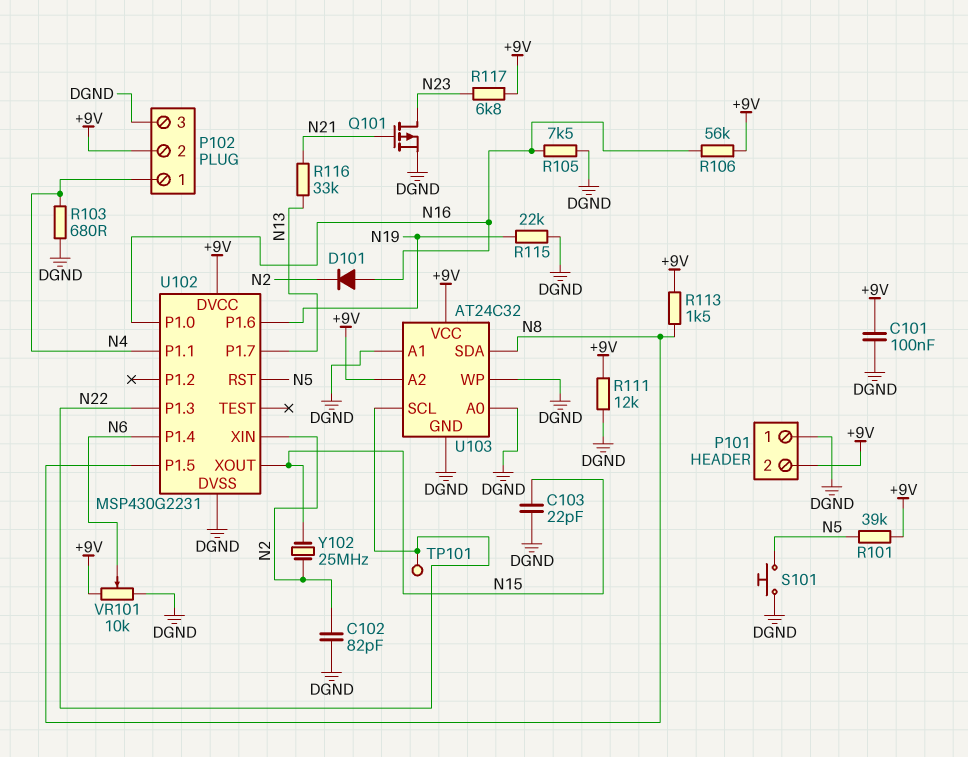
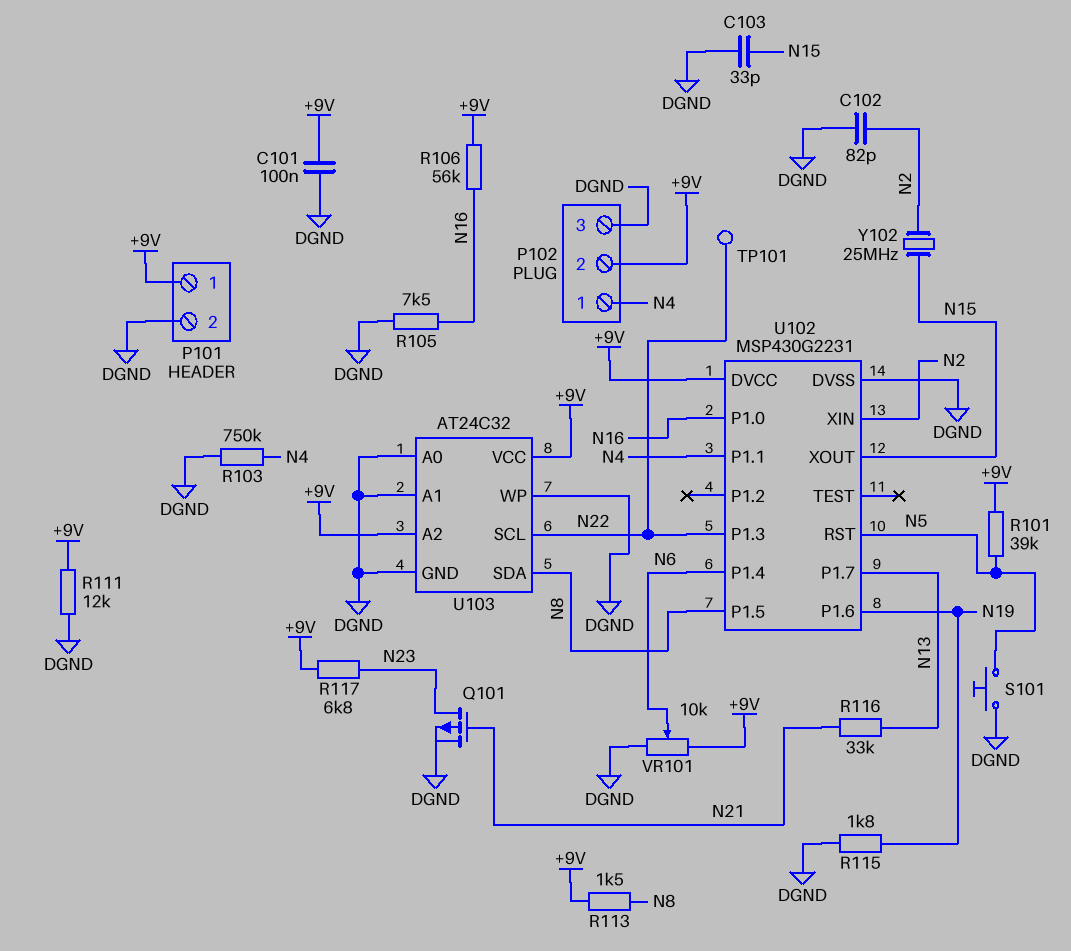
C103: 22pF (DGND, N15) -> 33pF (DGND, N15)
D101: diode (A N16, K N2) -> none
P101 pin 1: DGND -> +9V
P101 pin 2: +9V -> DGND
R103: 680 (DGND, N4) -> 750k (DGND, N4)
R115: 22k (DGND, N19) -> 1.8k (DGND, N19)

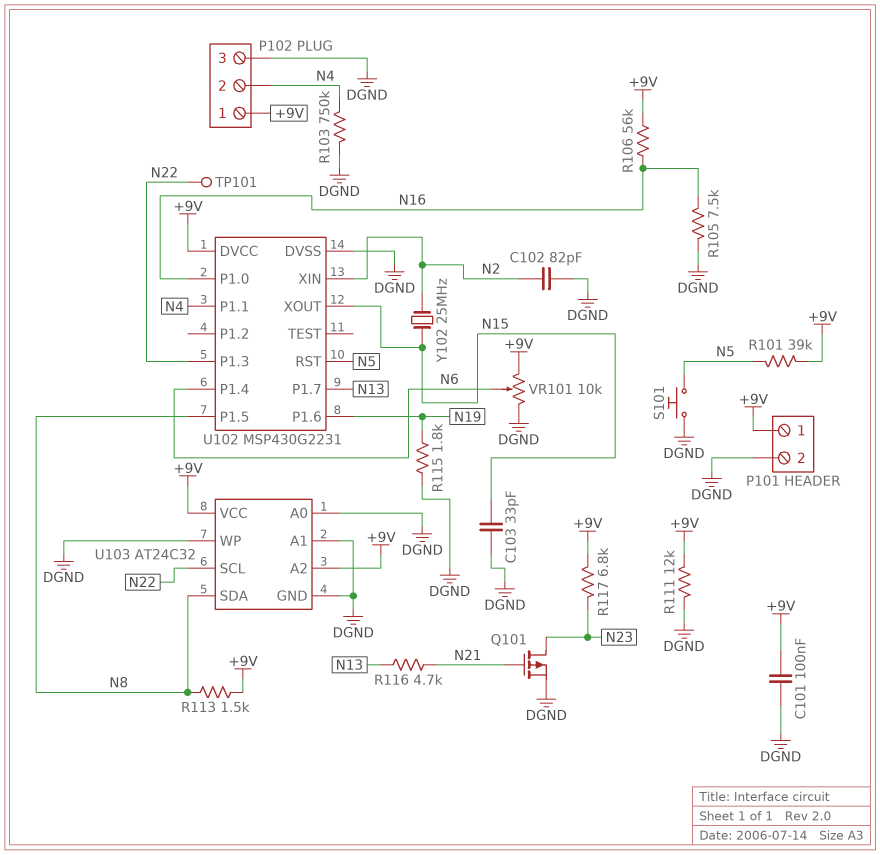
P102 pin 1: N4 -> +9V
P102 pin 2: +9V -> N4
R116: 33k (N13, N21) -> 4.7k (N13, N21)

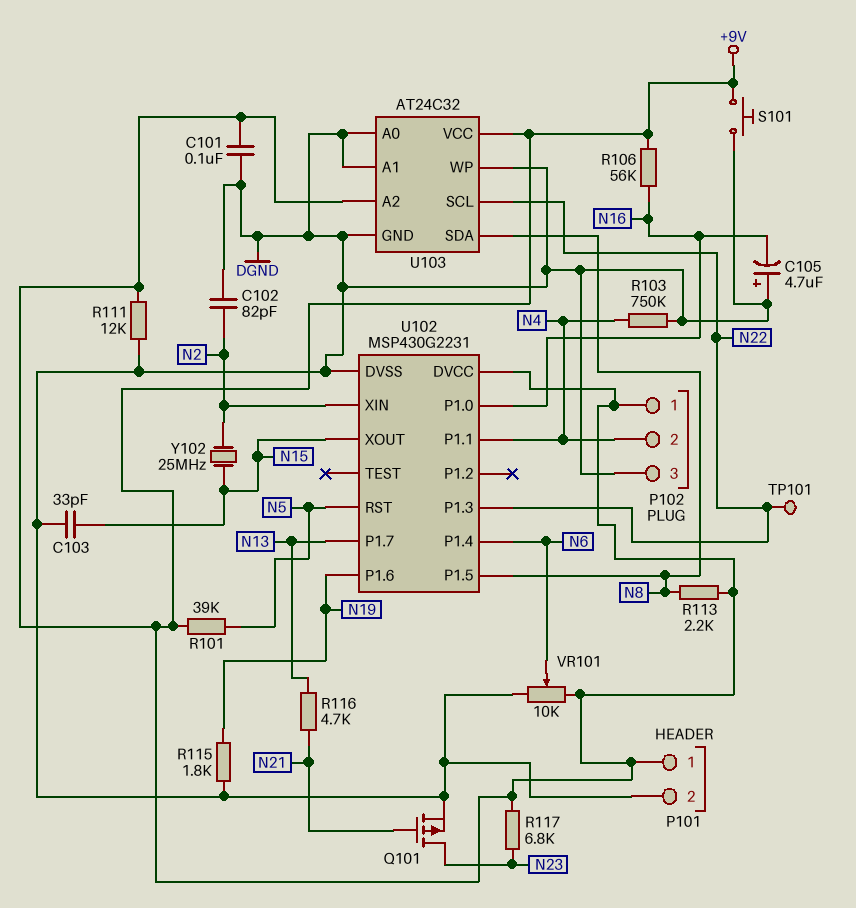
C105: none -> 4.7uF (plus DGND, minus N16)
R105: 7.5k (DGND, N16) -> none
R113: 1.5k (+9V, N8) -> 2.2k (+9V, N8)
S101: button (DGND, N5) -> button (+9V, DGND)

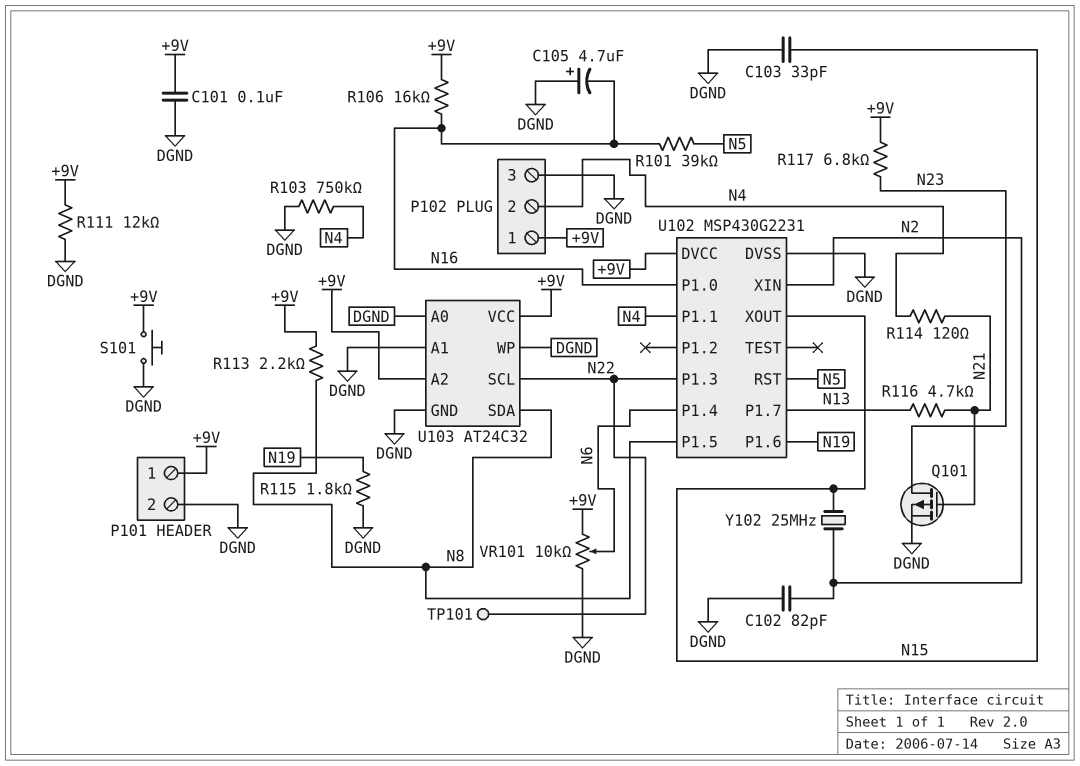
R101: 39k (+9V, N5) -> 39k (N5, N16)
R106: 56k (+9V, N16) -> 16k (+9V, N16)
R114: none -> 120 (N4, N21)

